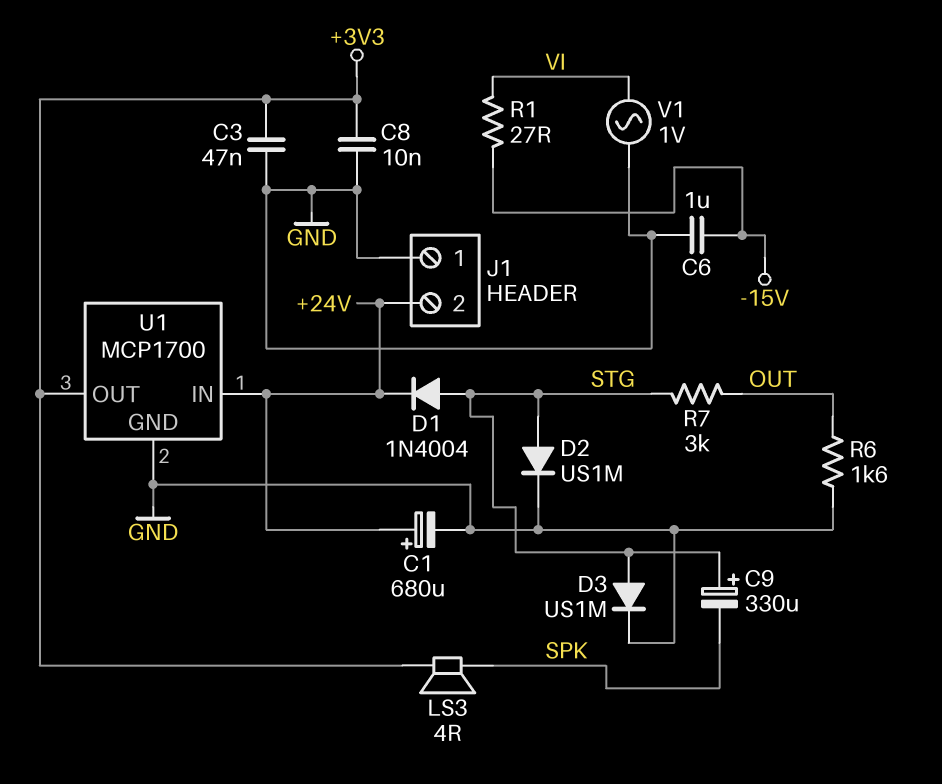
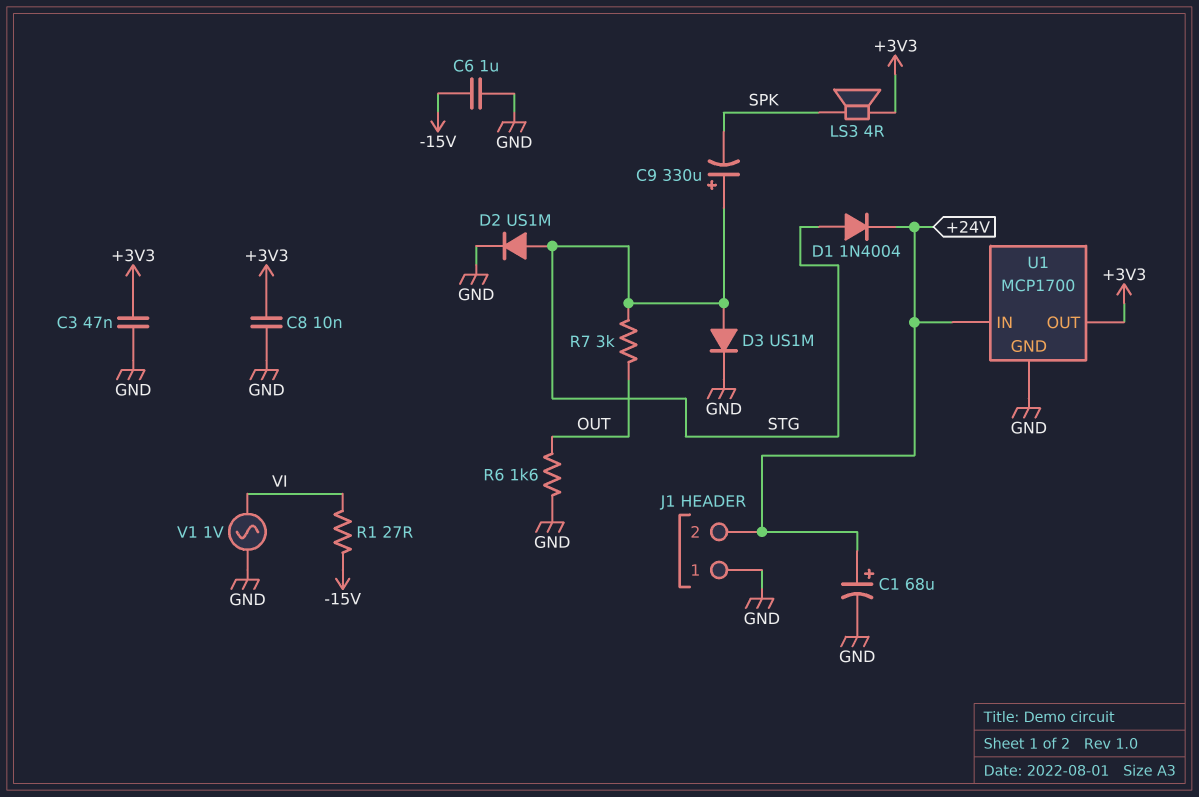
C1: 680uF (plus +24V, minus GND) -> 68uF (plus +24V, minus GND)

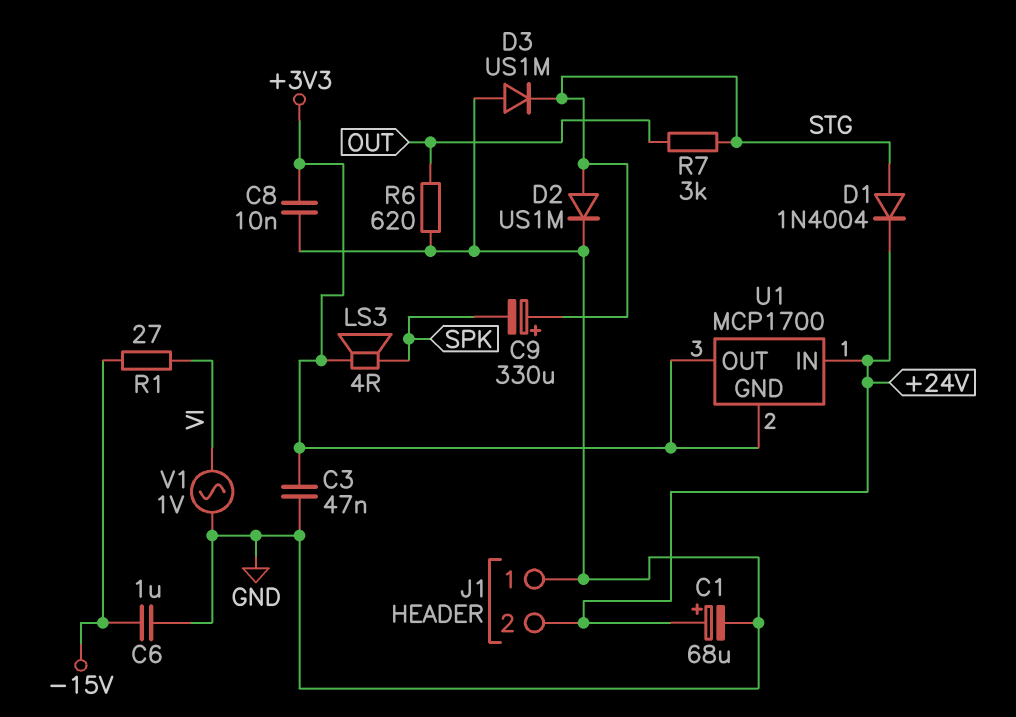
D3: diode US1M (A STG, K GND) -> diode US1M (A GND, K STG)
R6: 1.6k (GND, OUT) -> 620 (GND, OUT)
U1 pin GND: GND -> +3V3

